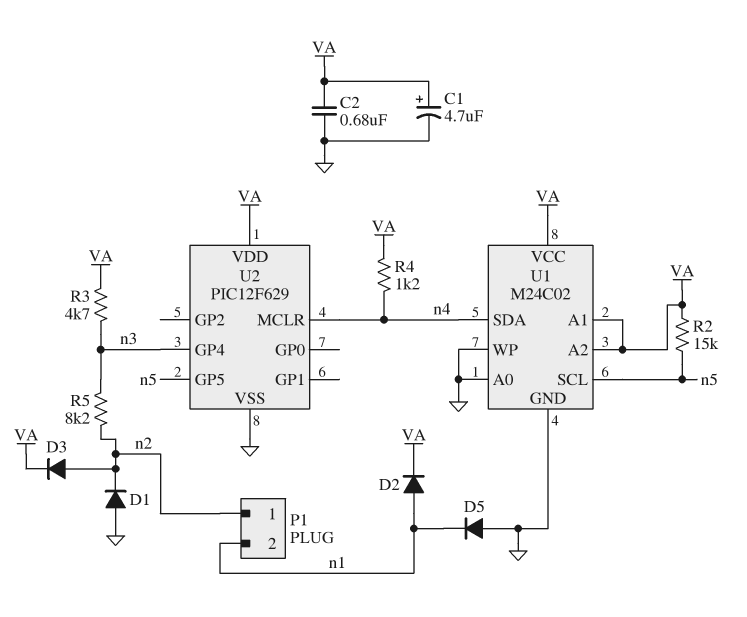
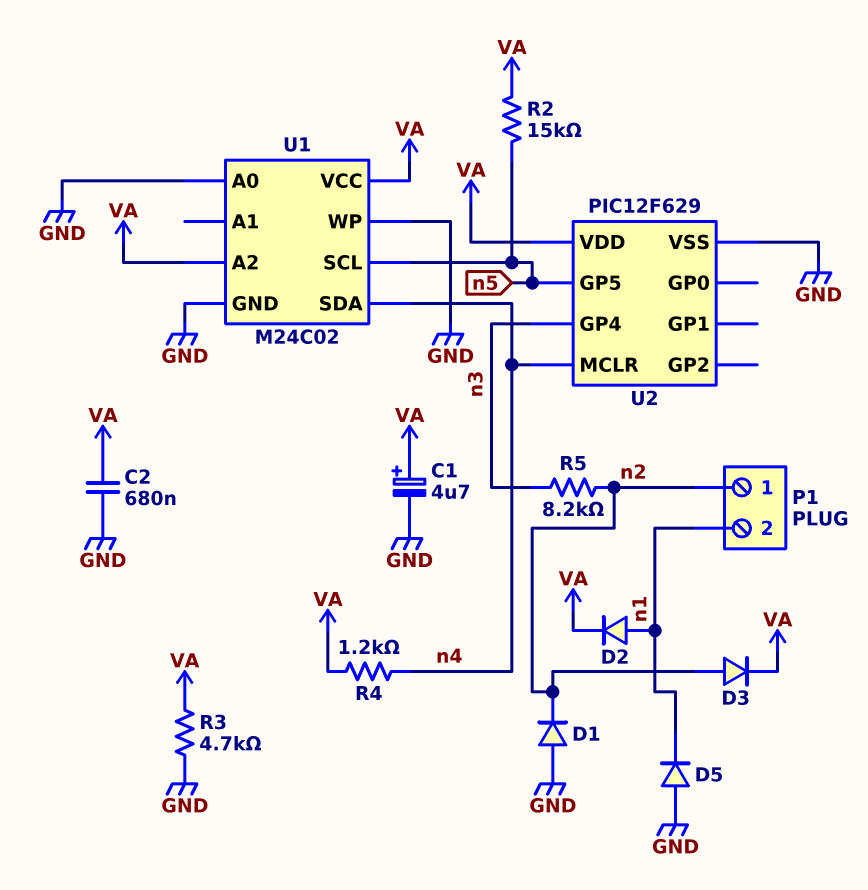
R3: 4.7k (VA, n3) -> 4.7k (GND, VA)
U1 pin A1: VA -> none

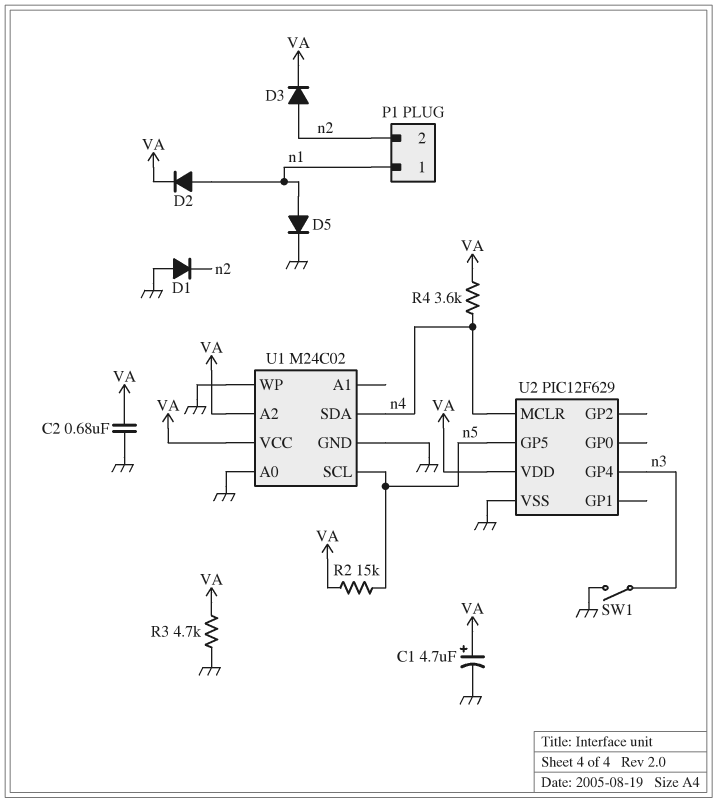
D5: diode (A GND, K n1) -> diode (A n1, K GND)
P1 pin 1: n2 -> n1
P1 pin 2: n1 -> n2
R4: 1.2k (VA, n4) -> 3.6k (VA, n4)
R5: 8.2k (n2, n3) -> none
SW1: none -> switch (GND, n3)

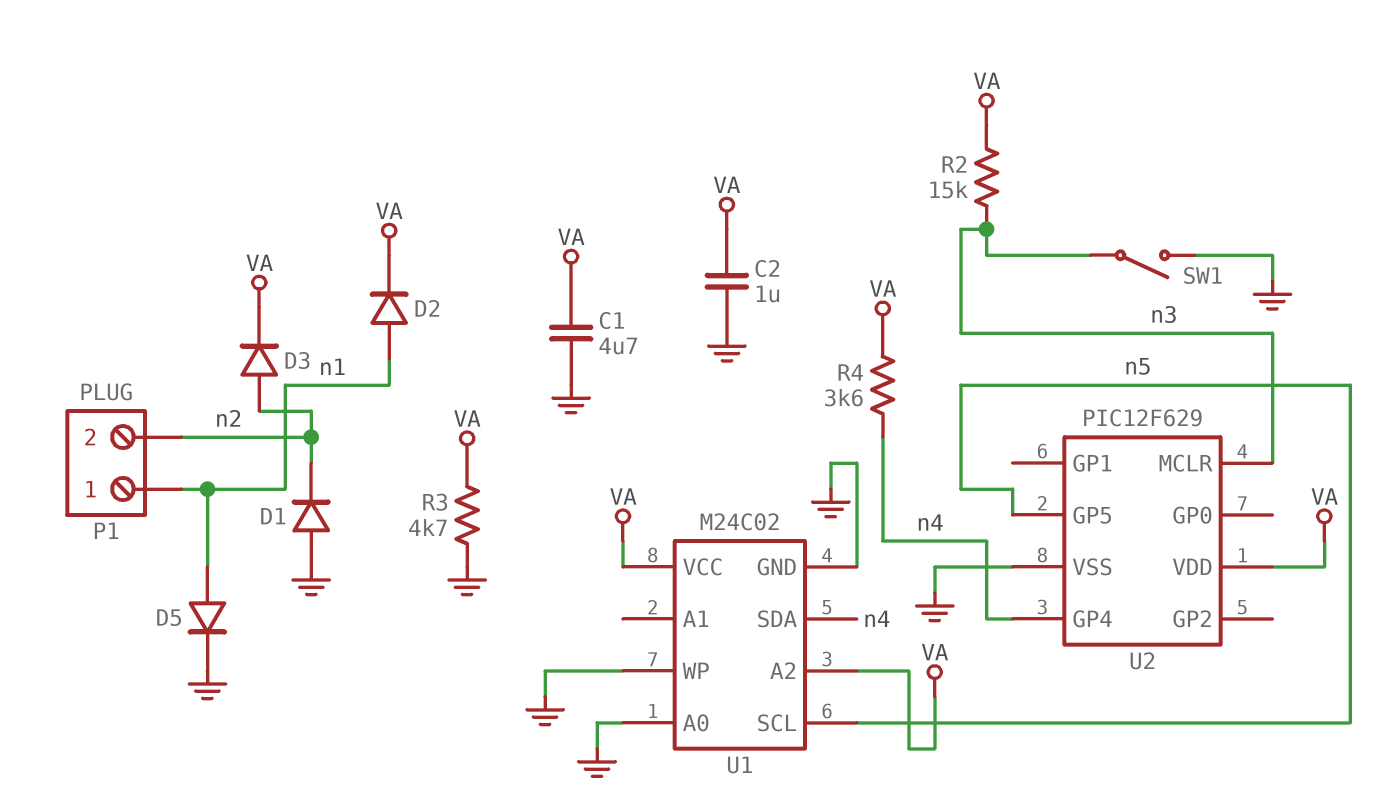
C1: 4.7uF (plus VA, minus GND) -> 4.7uF (GND, VA)
C2: 680nF (GND, VA) -> 1uF (GND, VA)
R2: 15k (VA, n5) -> 15k (VA, n3)
U2 pin GP4: n3 -> n4
U2 pin MCLR: n4 -> n3

